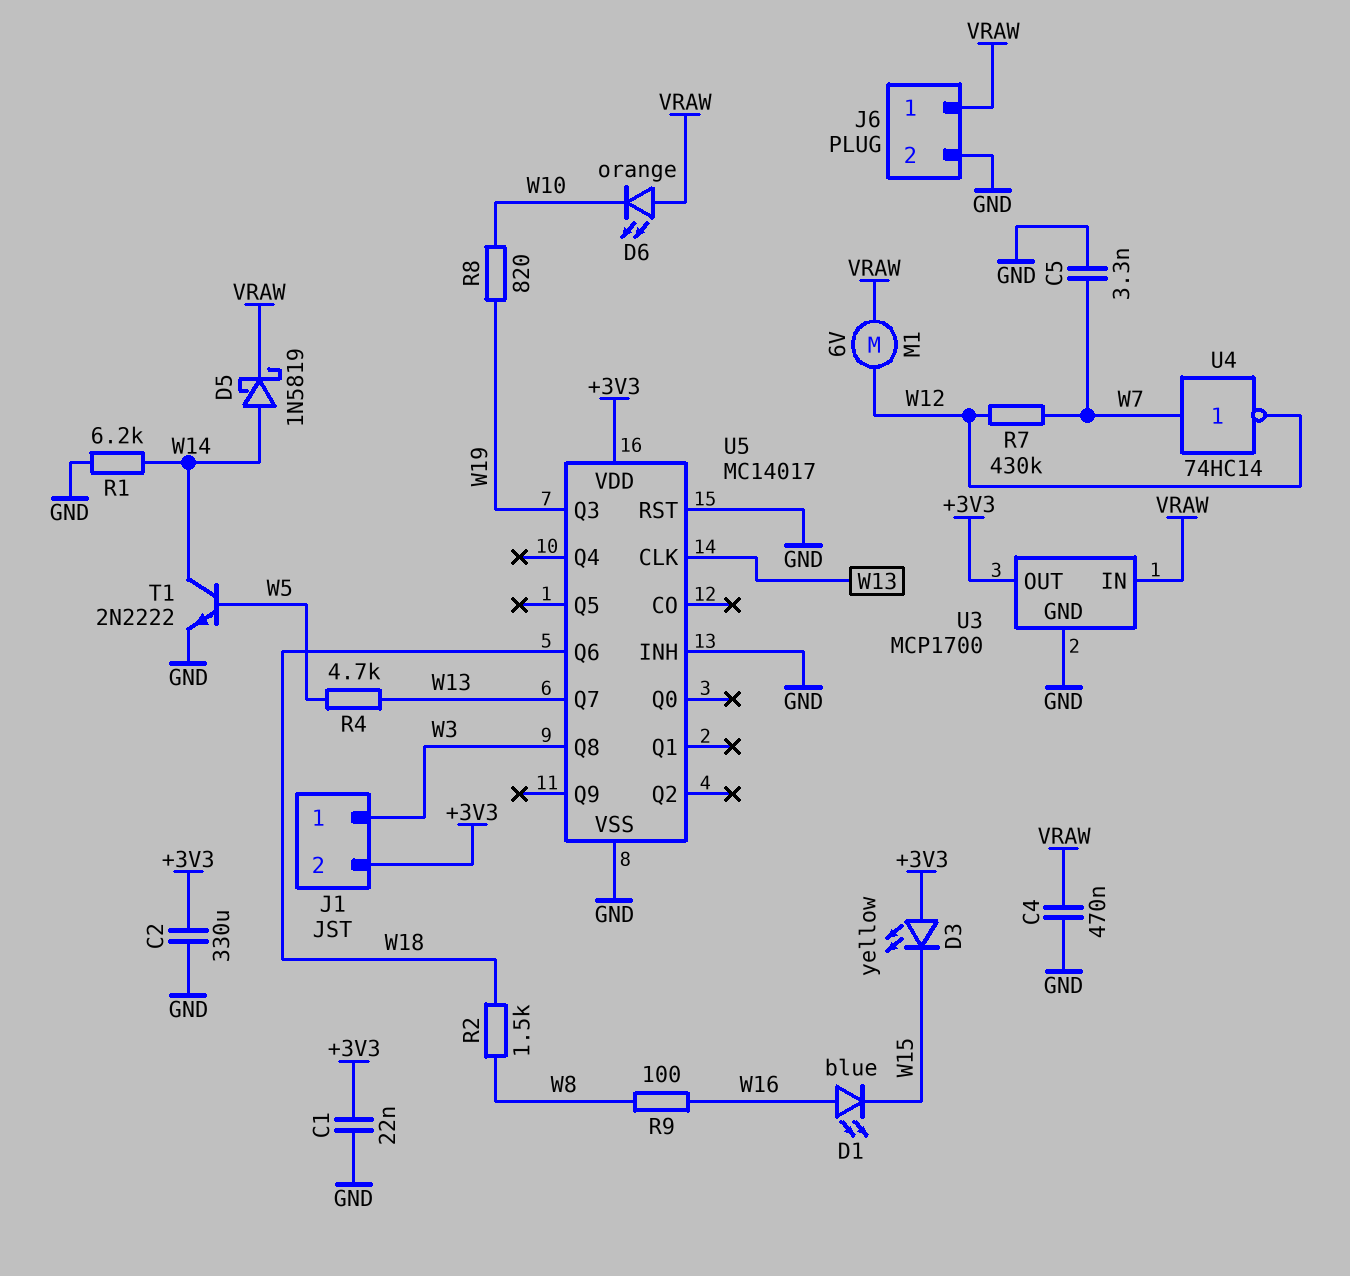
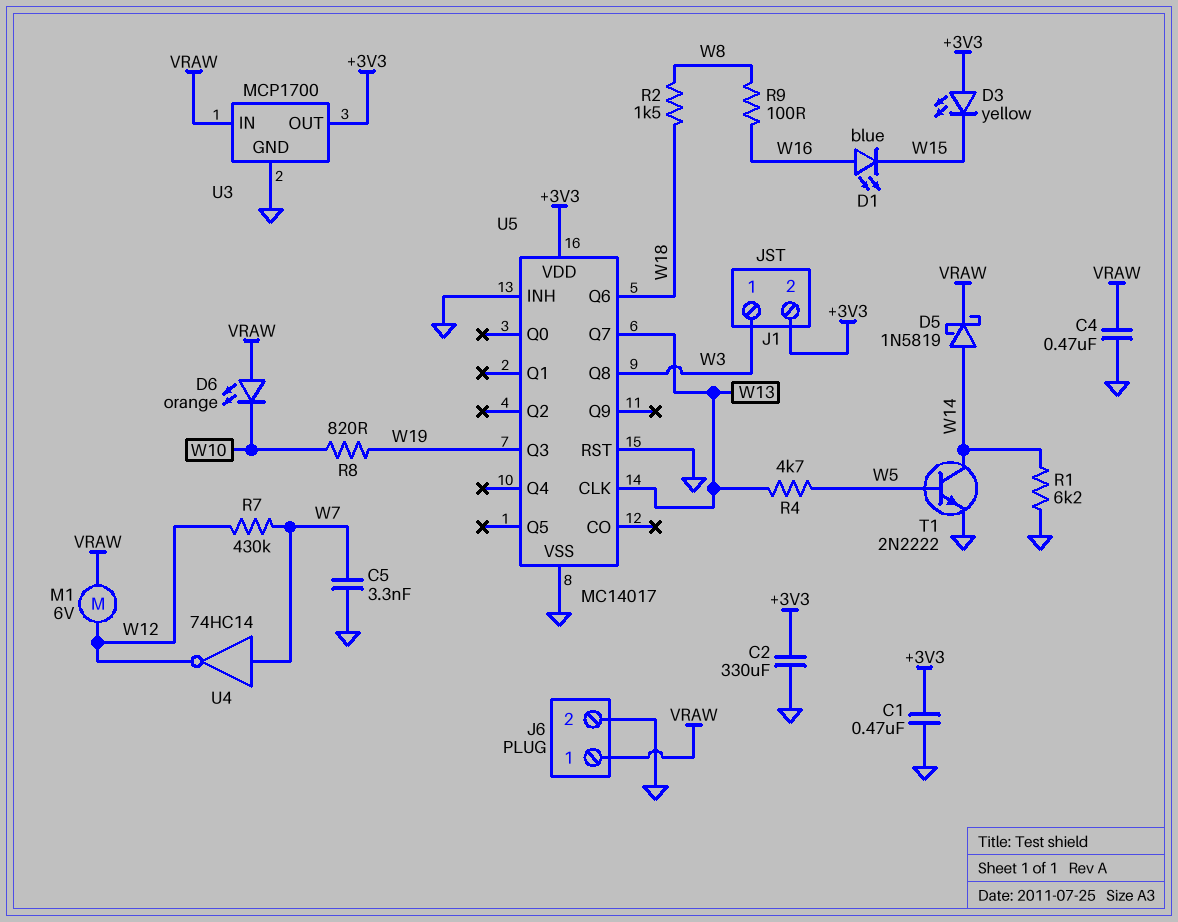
C1: 22nF (+3V3, GND) -> 470nF (+3V3, GND)

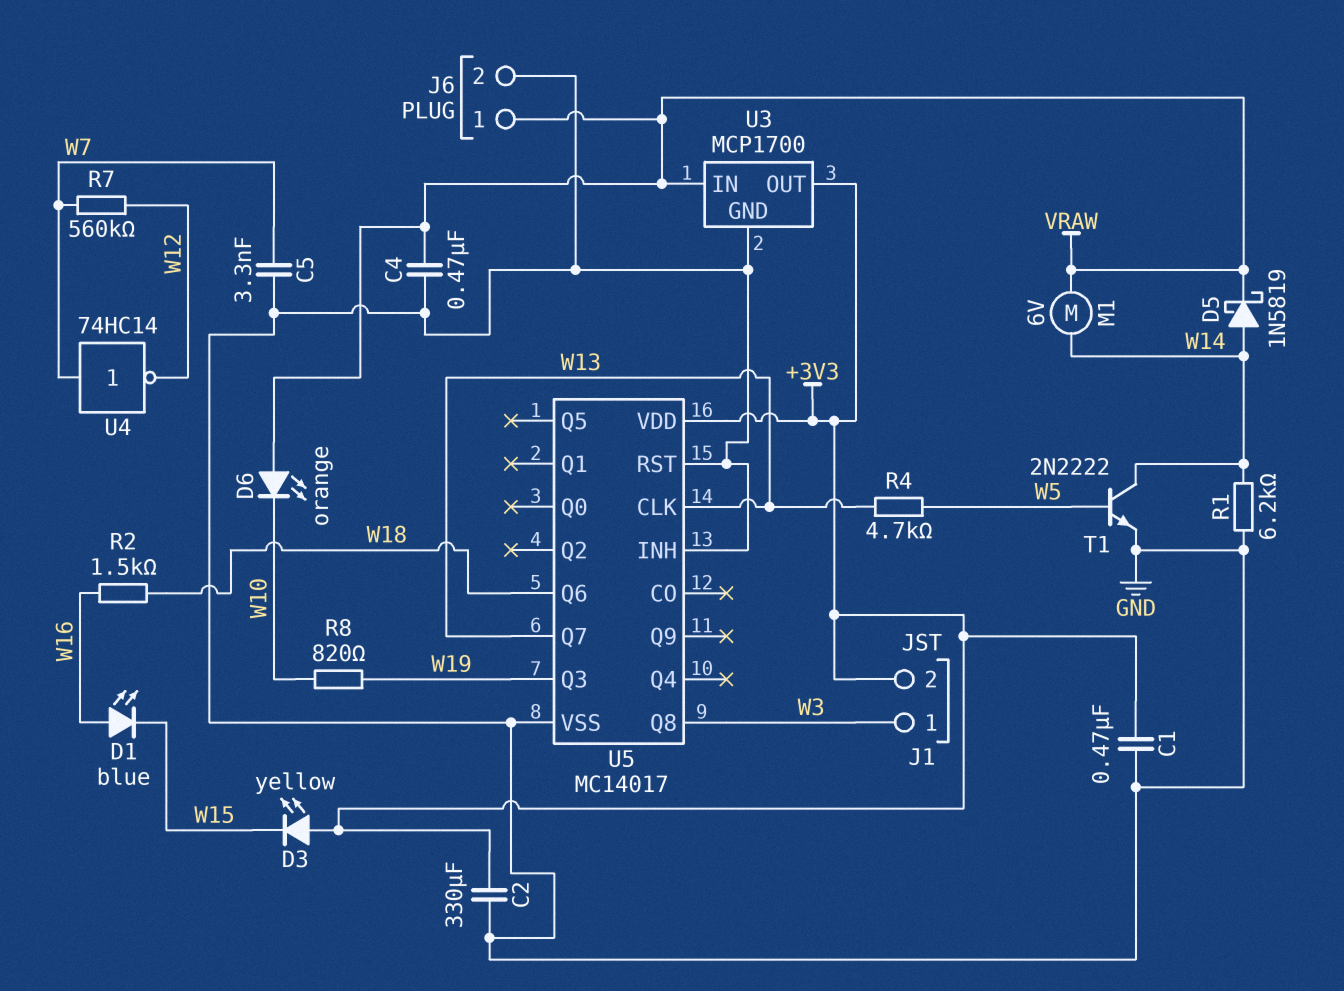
M1: motor 6V (VRAW, W12) -> motor 6V (VRAW, W14)
R2: 1.5k (W8, W18) -> 1.5k (W16, W18)
R7: 430k (W7, W12) -> 560k (W7, W12)
R9: 100 (W8, W16) -> none

